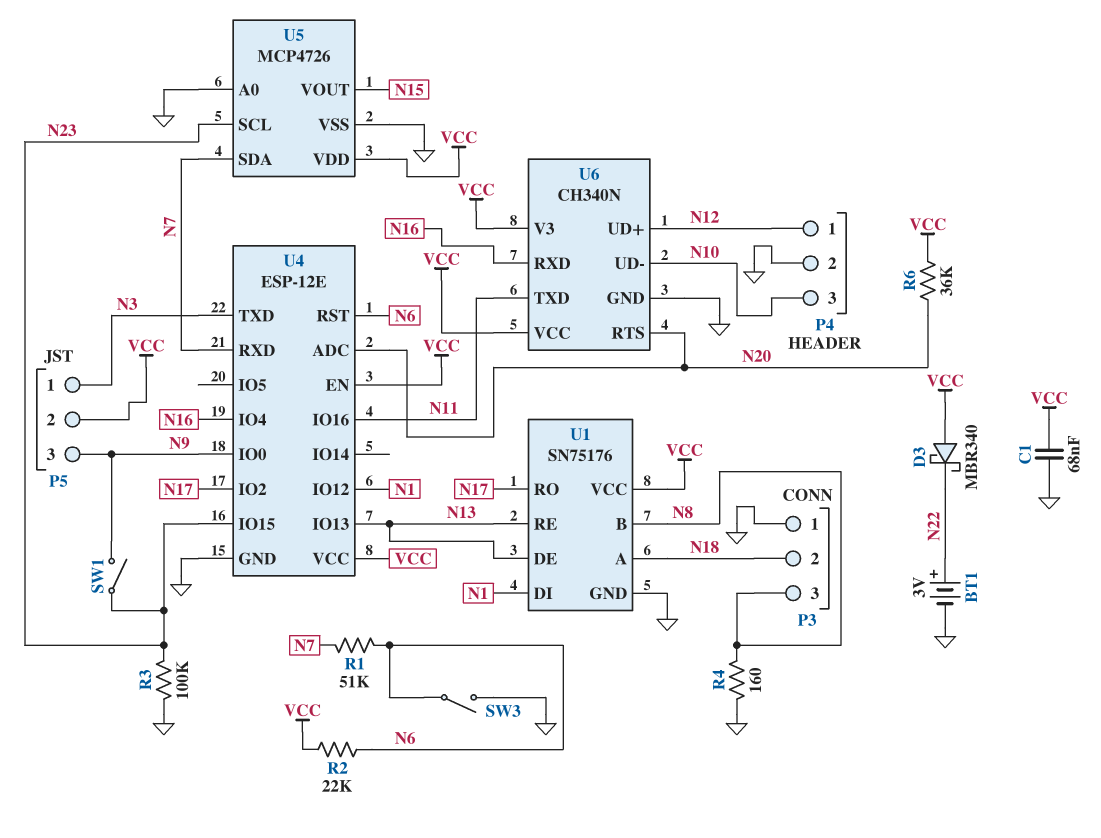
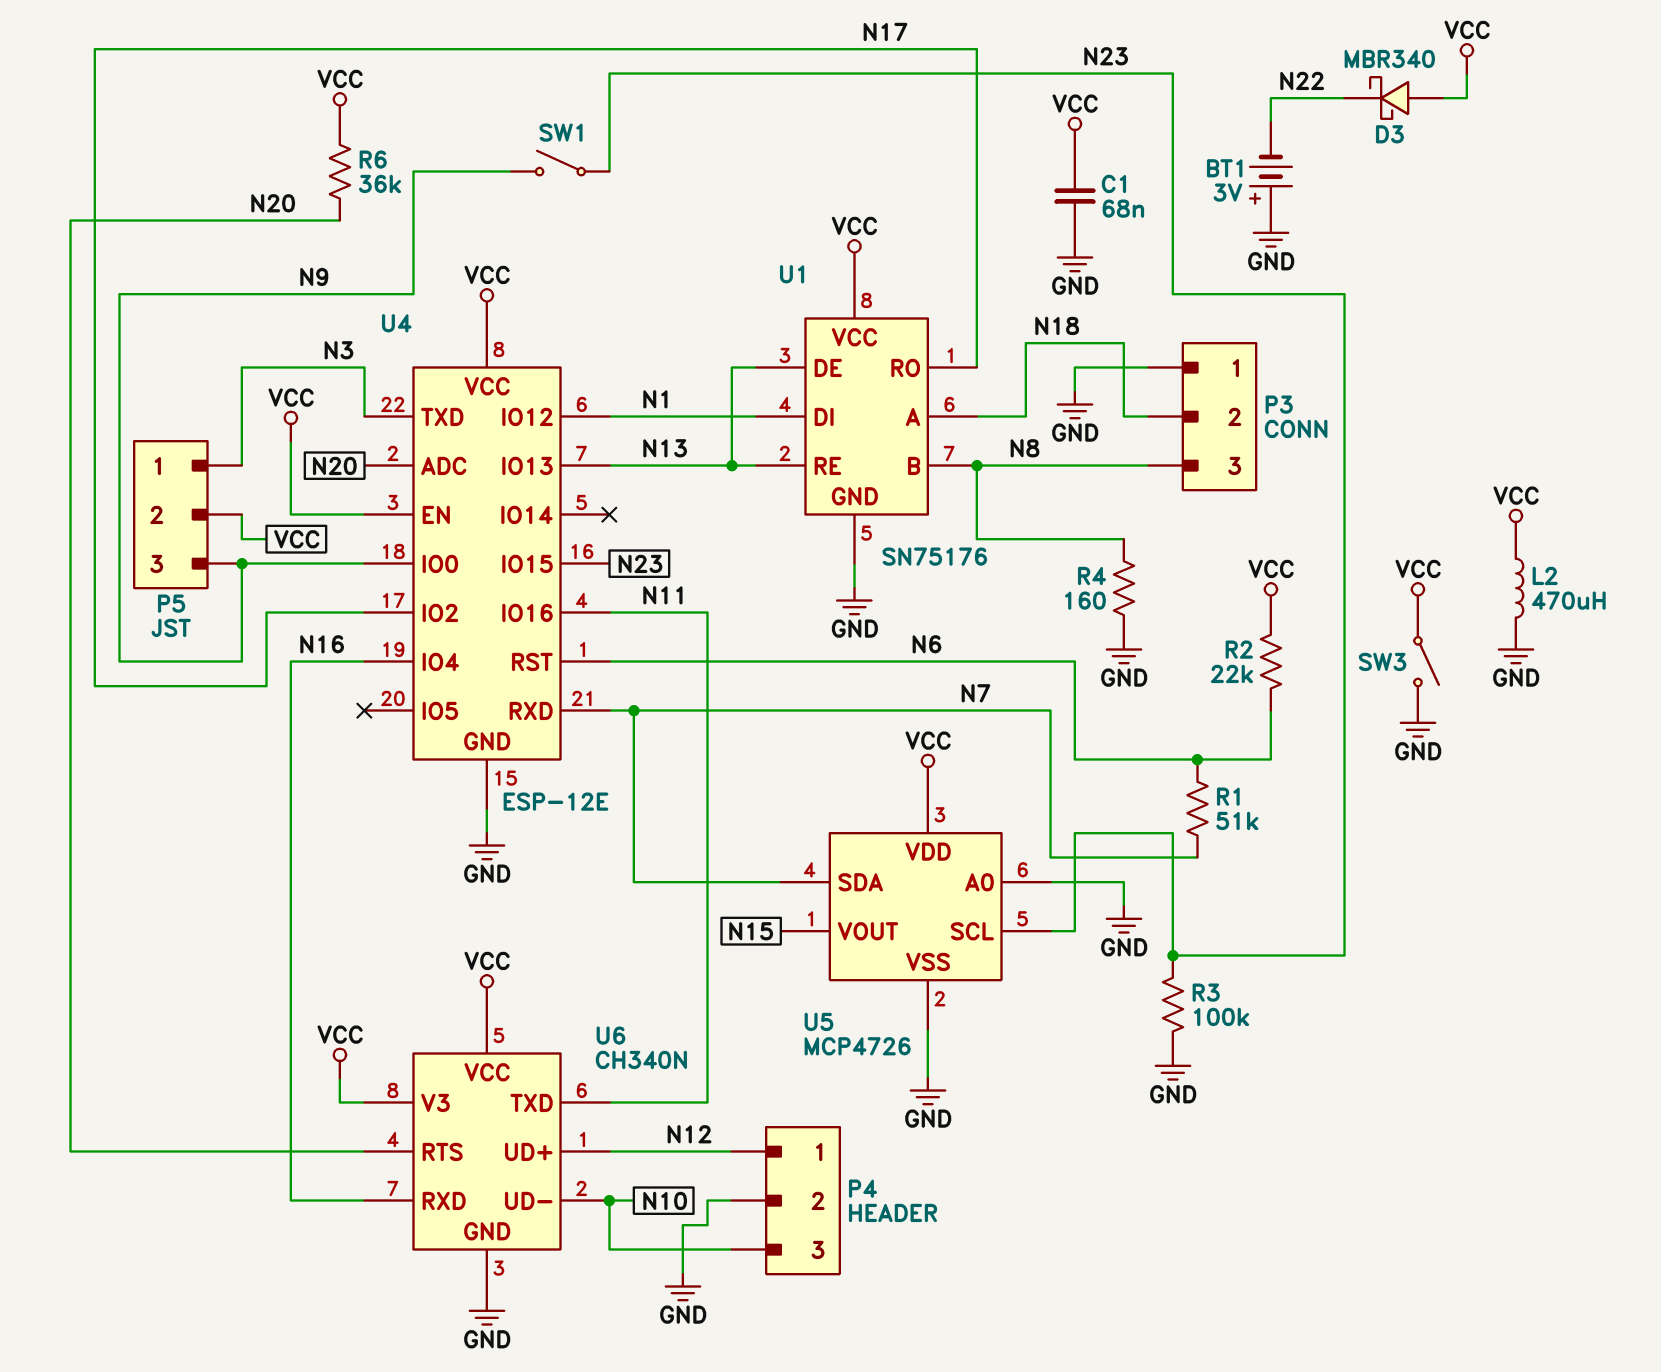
BT1: 3V (plus N22, minus GND) -> 3V (plus GND, minus N22)
L2: none -> 470uH (GND, VCC)
SW3: switch (GND, N6) -> switch (GND, VCC)

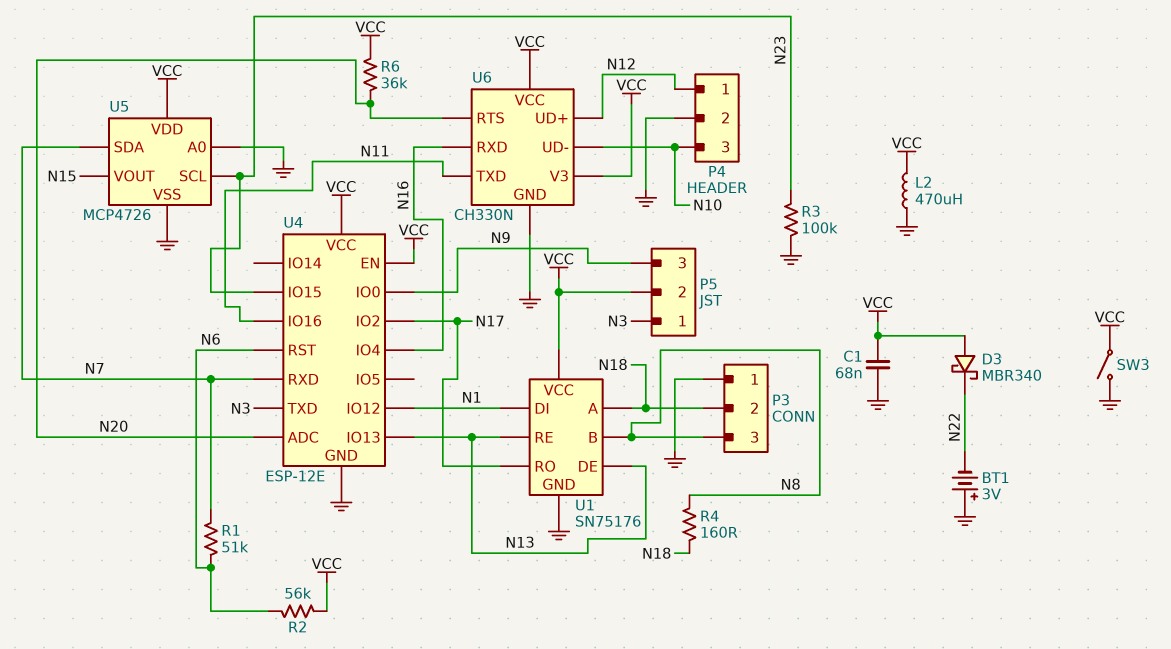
R2: 22k (N6, VCC) -> 56k (N6, VCC)
R4: 160 (GND, N8) -> 160 (N8, N18)
SW1: switch (N9, N23) -> none
U6: CH340N -> CH330N

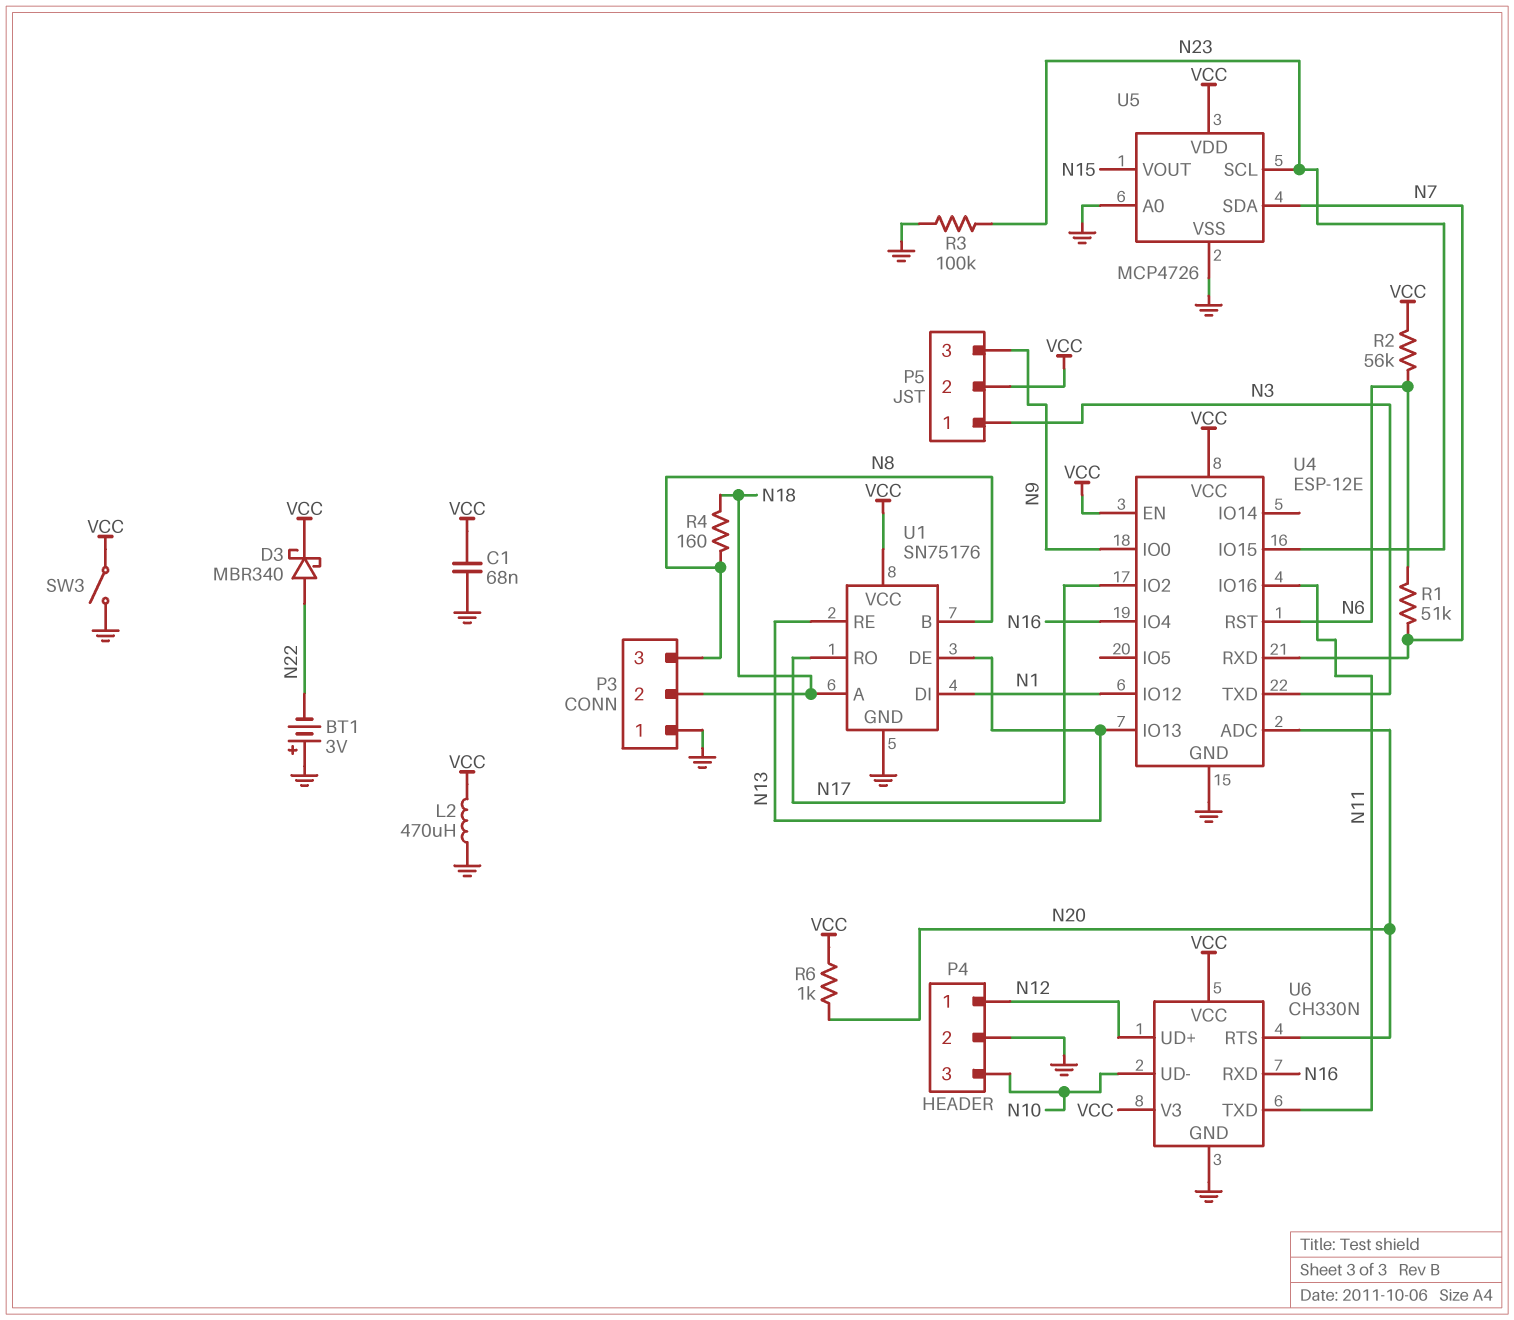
D3: schottky MBR340 (A VCC, K N22) -> schottky MBR340 (A N22, K VCC)
R6: 36k (N20, VCC) -> 1k (N20, VCC)

